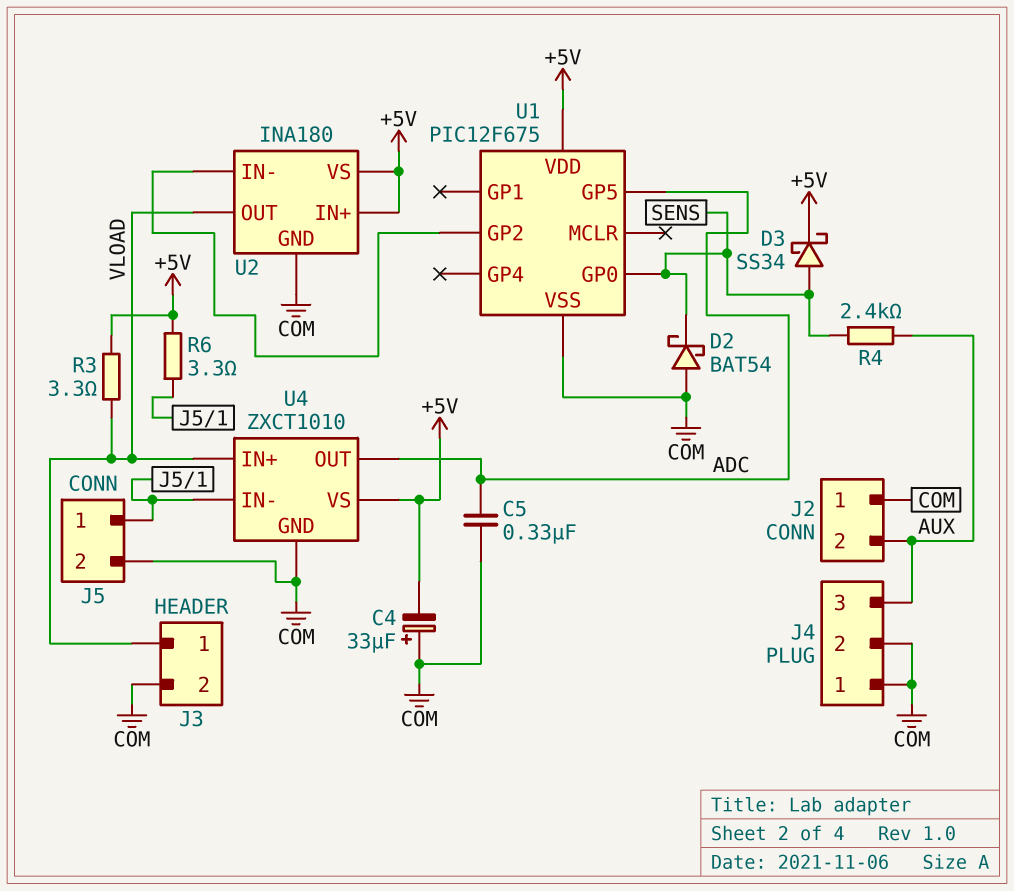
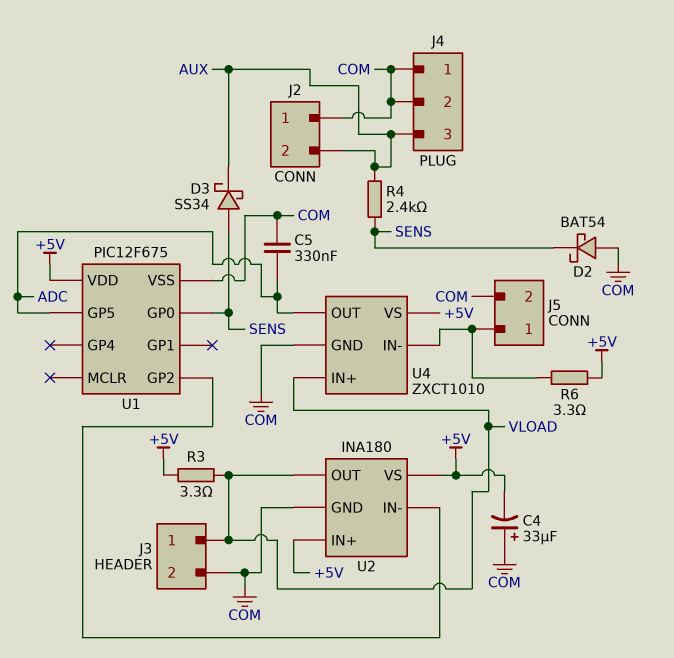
D3: schottky SS34 (A SENS, K +5V) -> schottky SS34 (A SENS, K AUX)

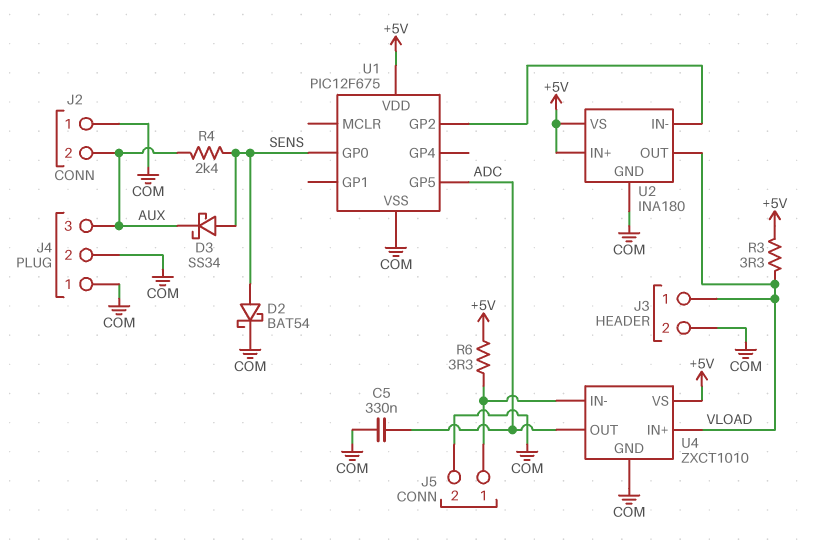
C4: 33uF (plus COM, minus +5V) -> none
D2: schottky BAT54 (A COM, K SENS) -> schottky BAT54 (A SENS, K COM)

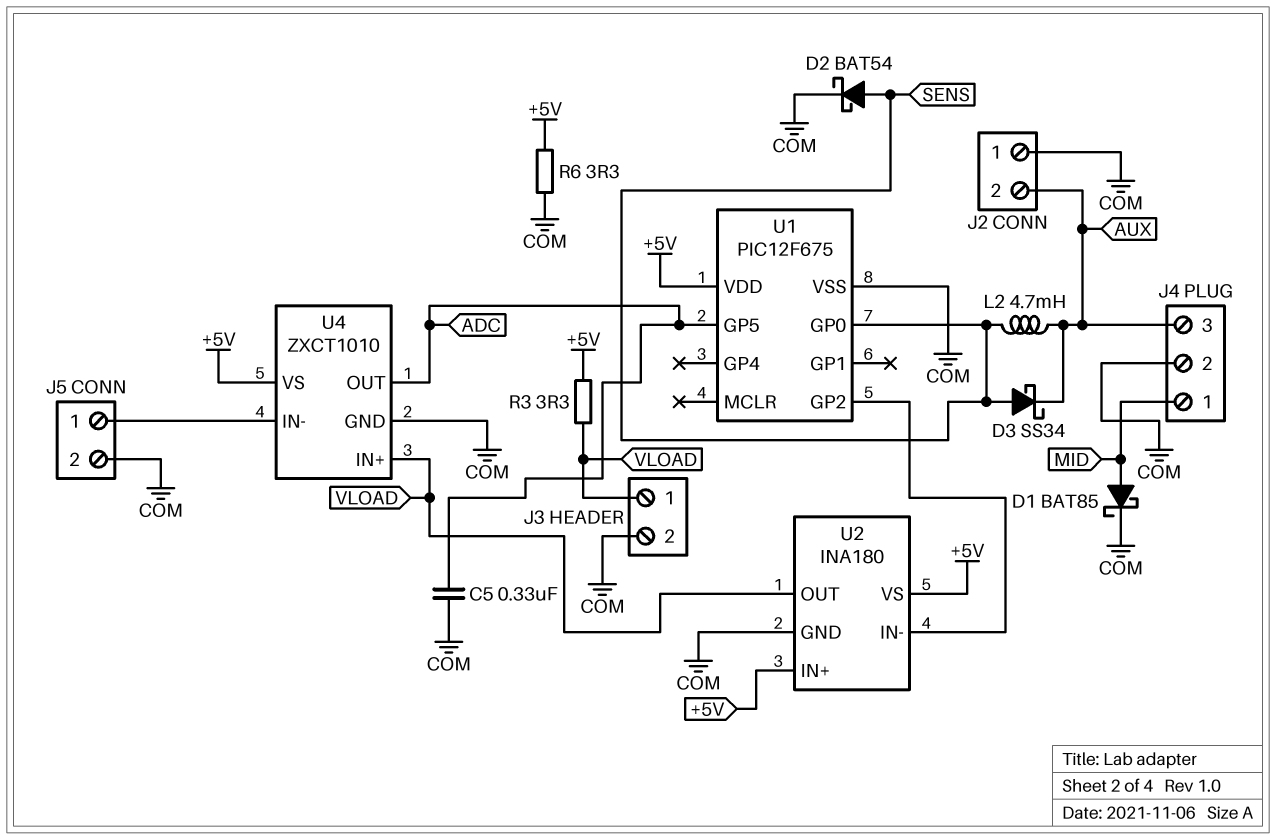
D1: none -> schottky BAT85 (A MID, K COM)
J4 pin 1: COM -> MID
L2: none -> 4.7mH (AUX, SENS)
R4: 2.4k (AUX, SENS) -> none
R6: 3.3 (+5V, J5/1) -> 3.3 (+5V, COM)

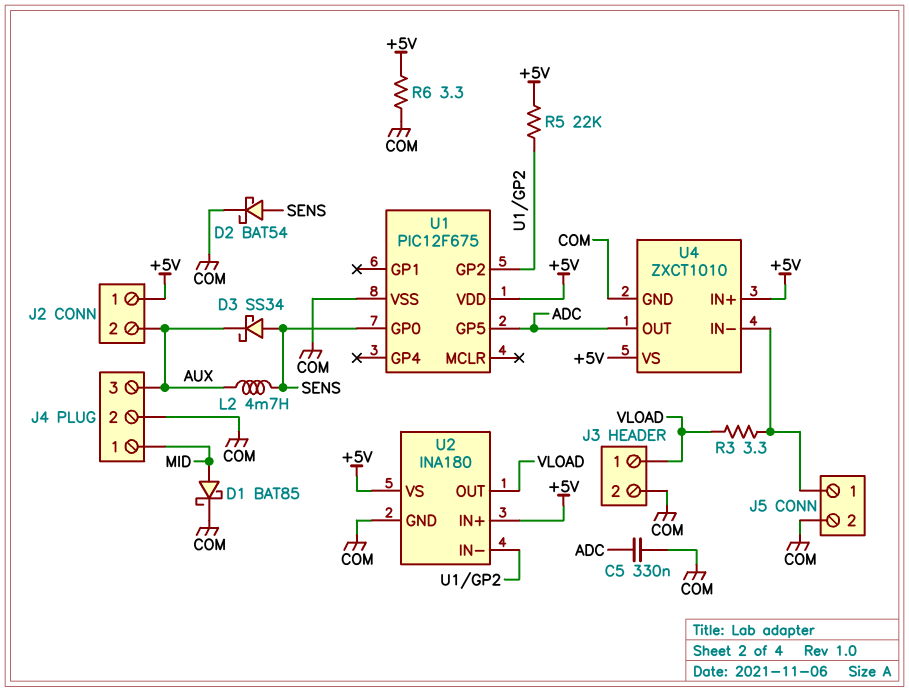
J2 pin 1: COM -> +5V
R3: 3.3 (+5V, VLOAD) -> 3.3 (J5/1, VLOAD)
R5: none -> 22k (+5V, U1/GP2)
U4 pin IN+: VLOAD -> +5V

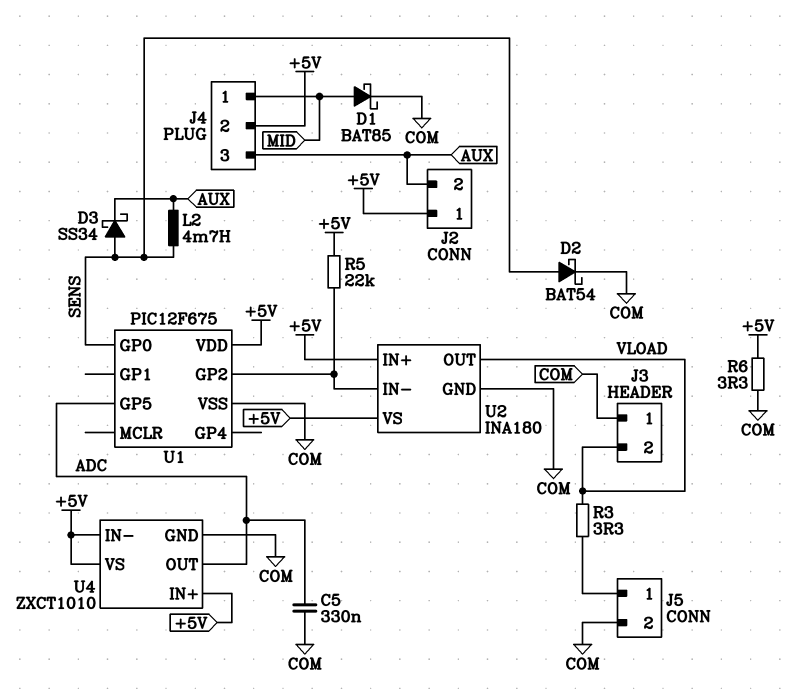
J3 pin 1: VLOAD -> COM
J3 pin 2: COM -> VLOAD
J4 pin 2: COM -> +5V
U4 pin IN-: J5/1 -> +5V

